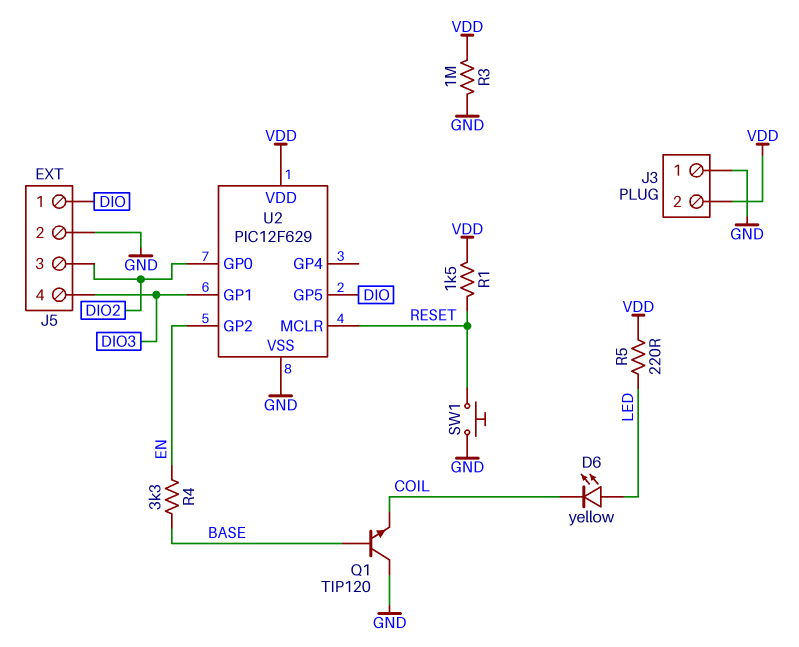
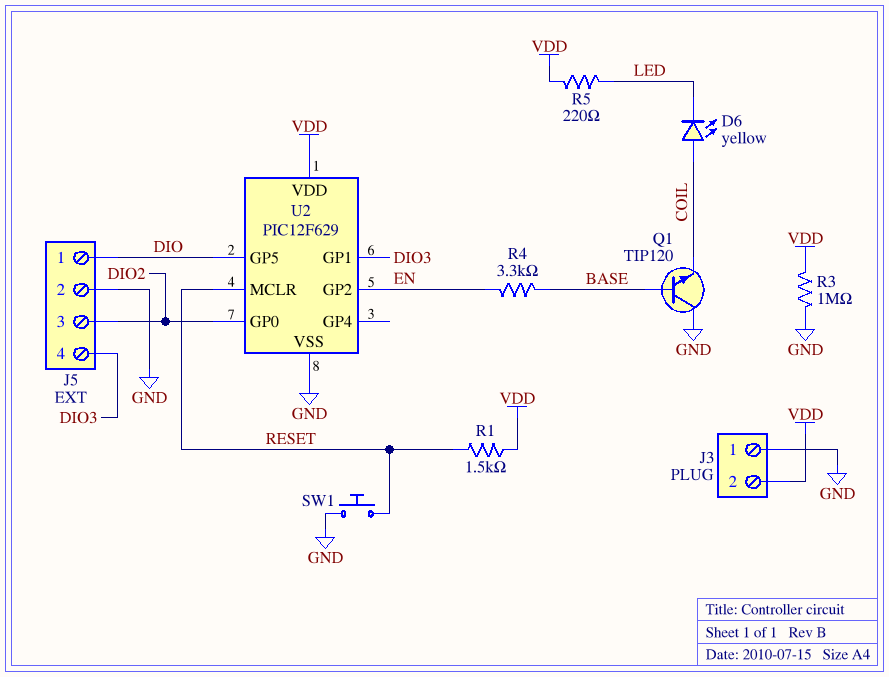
D6: LED yellow (A LED, K COIL) -> LED yellow (A COIL, K LED)

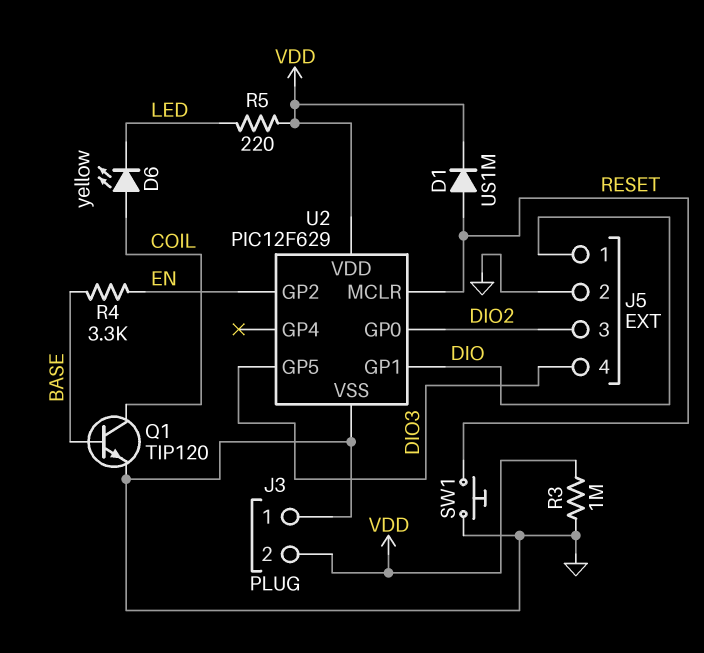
D1: none -> diode US1M (A RESET, K VDD)
Q1: NPN TIP120 (B BASE, C GND, E COIL) -> NPN TIP120 (B BASE, C COIL, E GND)
R1: 1.5k (RESET, VDD) -> none
U2 pin GP1: DIO3 -> DIO
U2 pin GP5: DIO -> DIO3

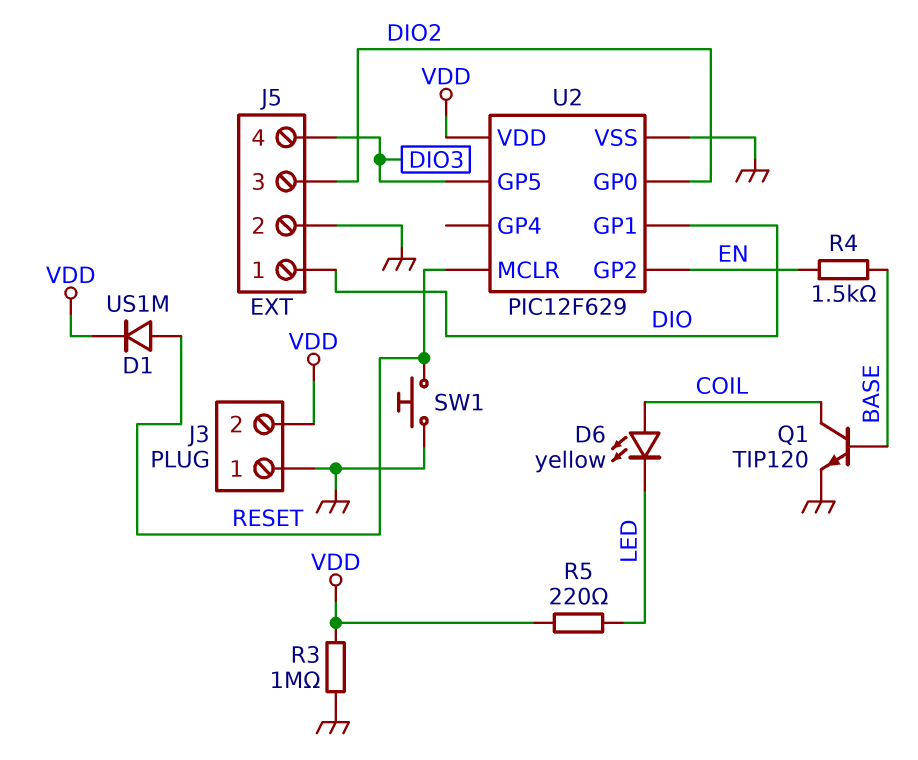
R4: 3.3k (BASE, EN) -> 1.5k (BASE, EN)

